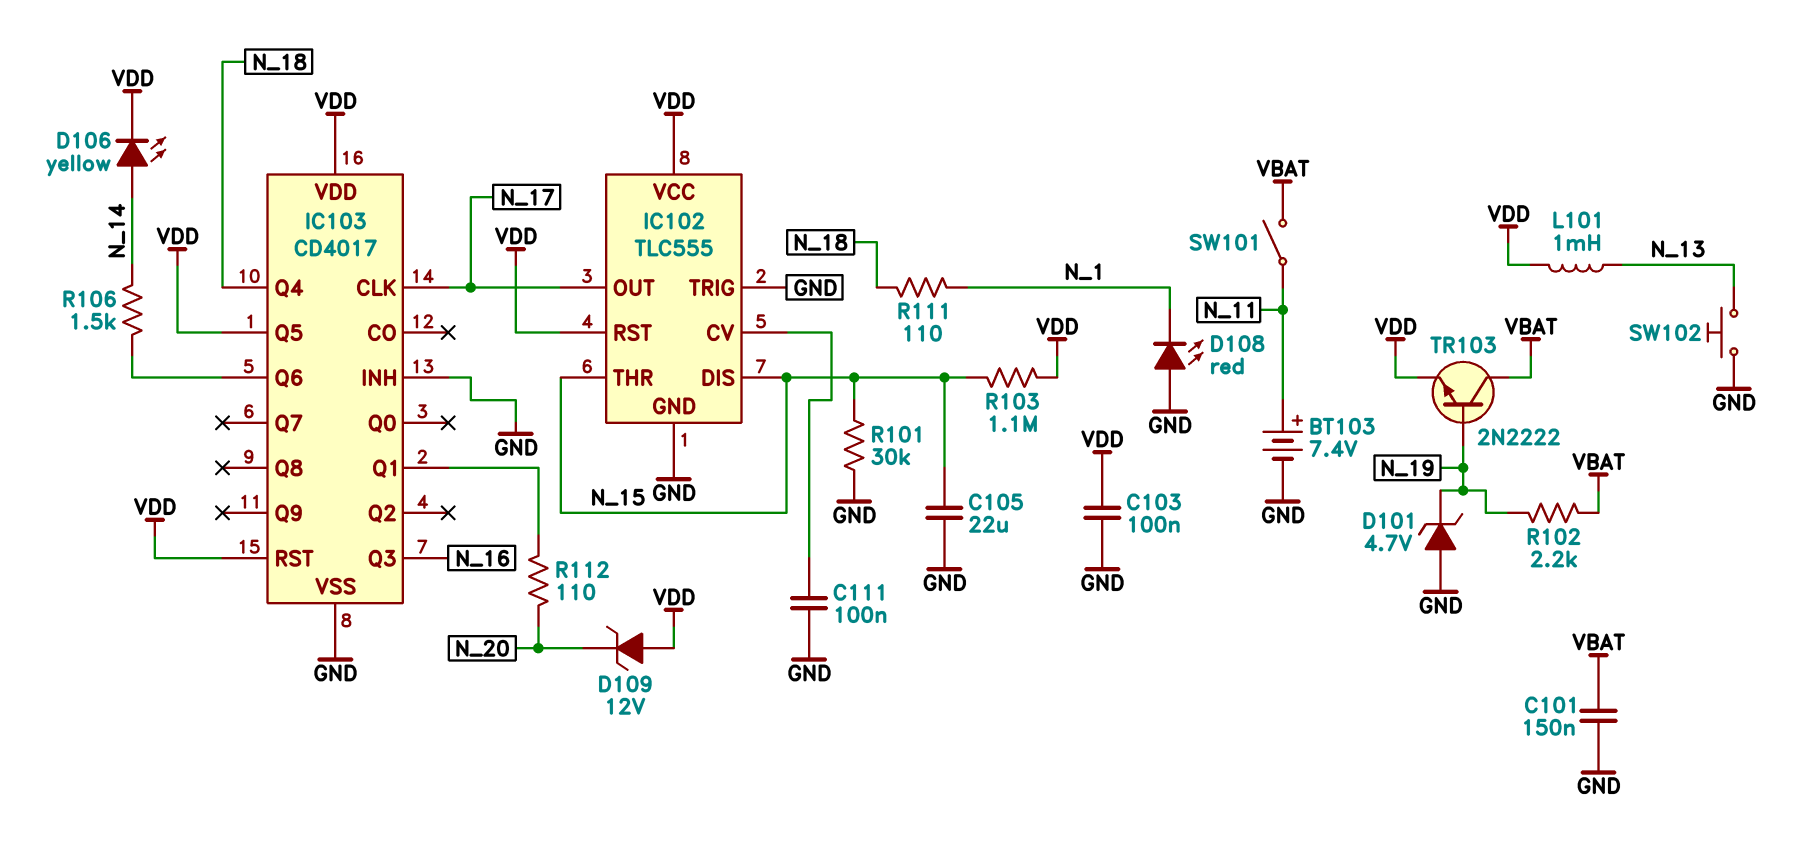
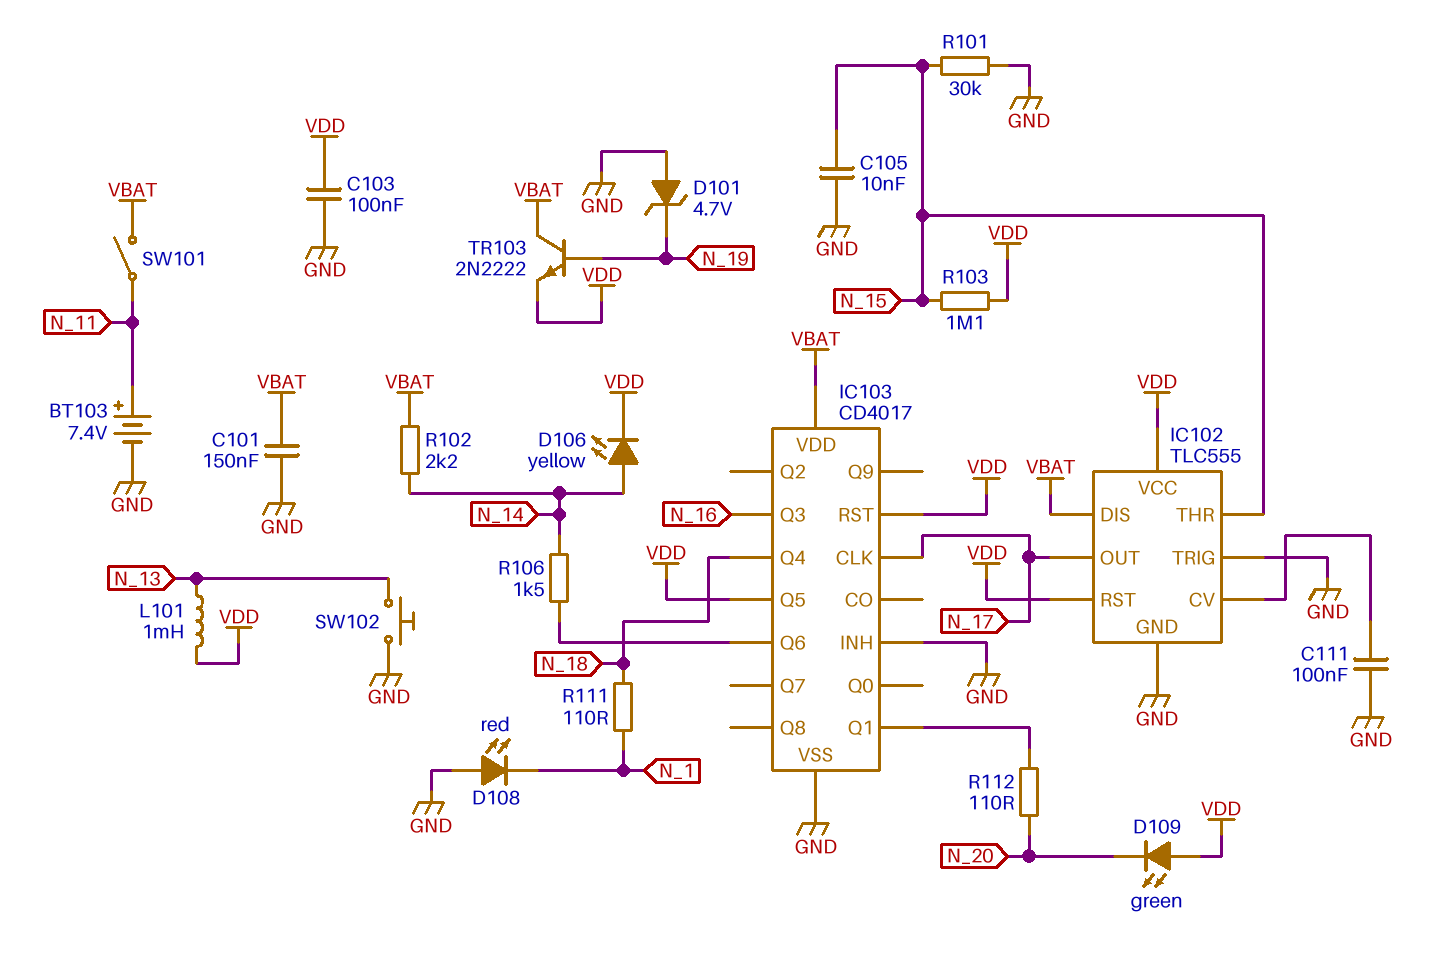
C105: 22uF (GND, N_15) -> 10nF (GND, N_15)
D109: zener 12V (A VDD, K N_20) -> LED green (A VDD, K N_20)
IC102 pin DIS: N_15 -> VBAT
IC103 pin VDD: VDD -> VBAT
R102: 2.2k (N_19, VBAT) -> 2.2k (N_14, VBAT)

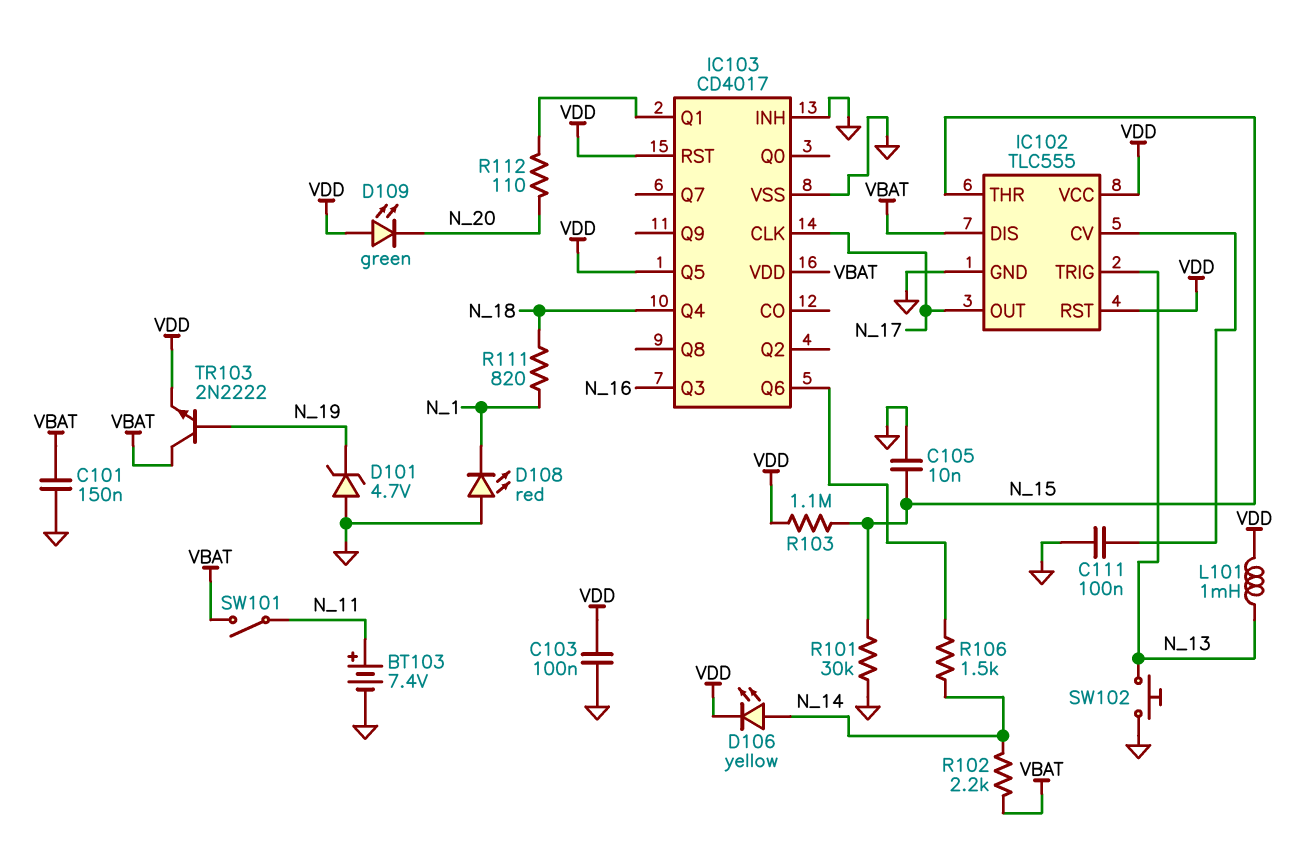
IC102 pin TRIG: GND -> N_13
R111: 110 (N_1, N_18) -> 820 (N_1, N_18)

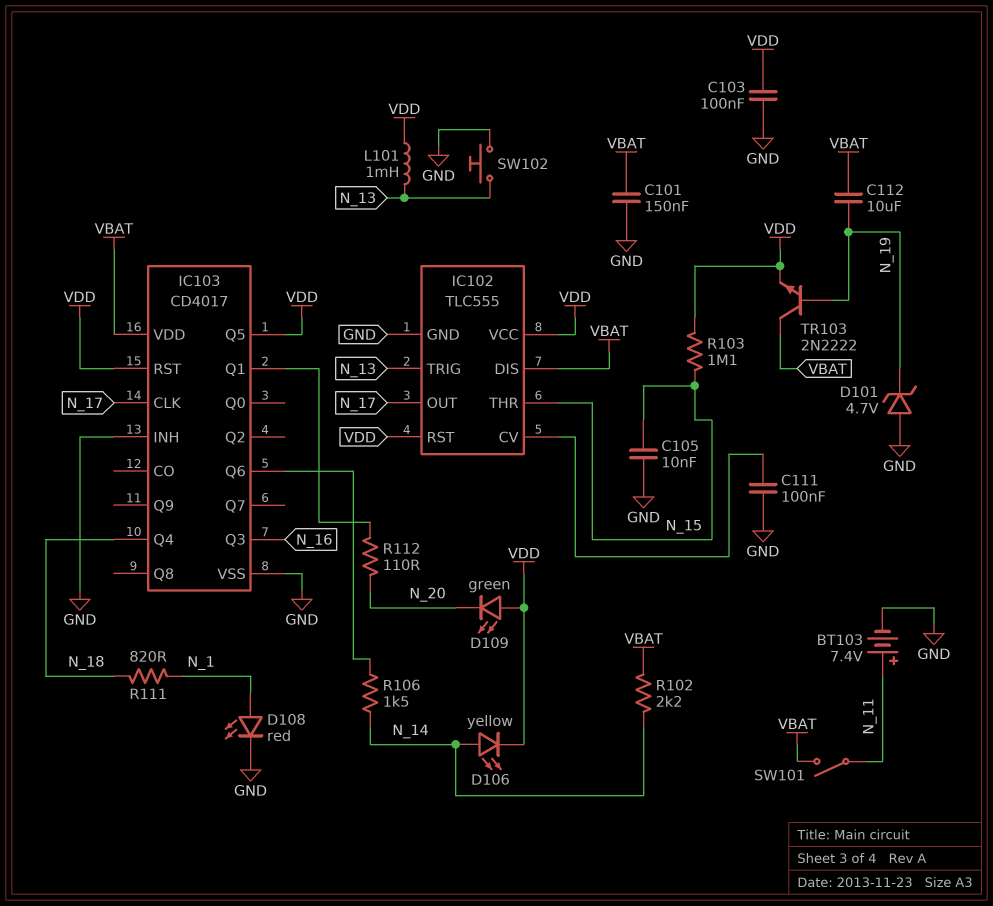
C112: none -> 10uF (N_19, VBAT)
D108: LED red (A GND, K N_1) -> LED red (A N_1, K GND)
R101: 30k (GND, N_15) -> none

